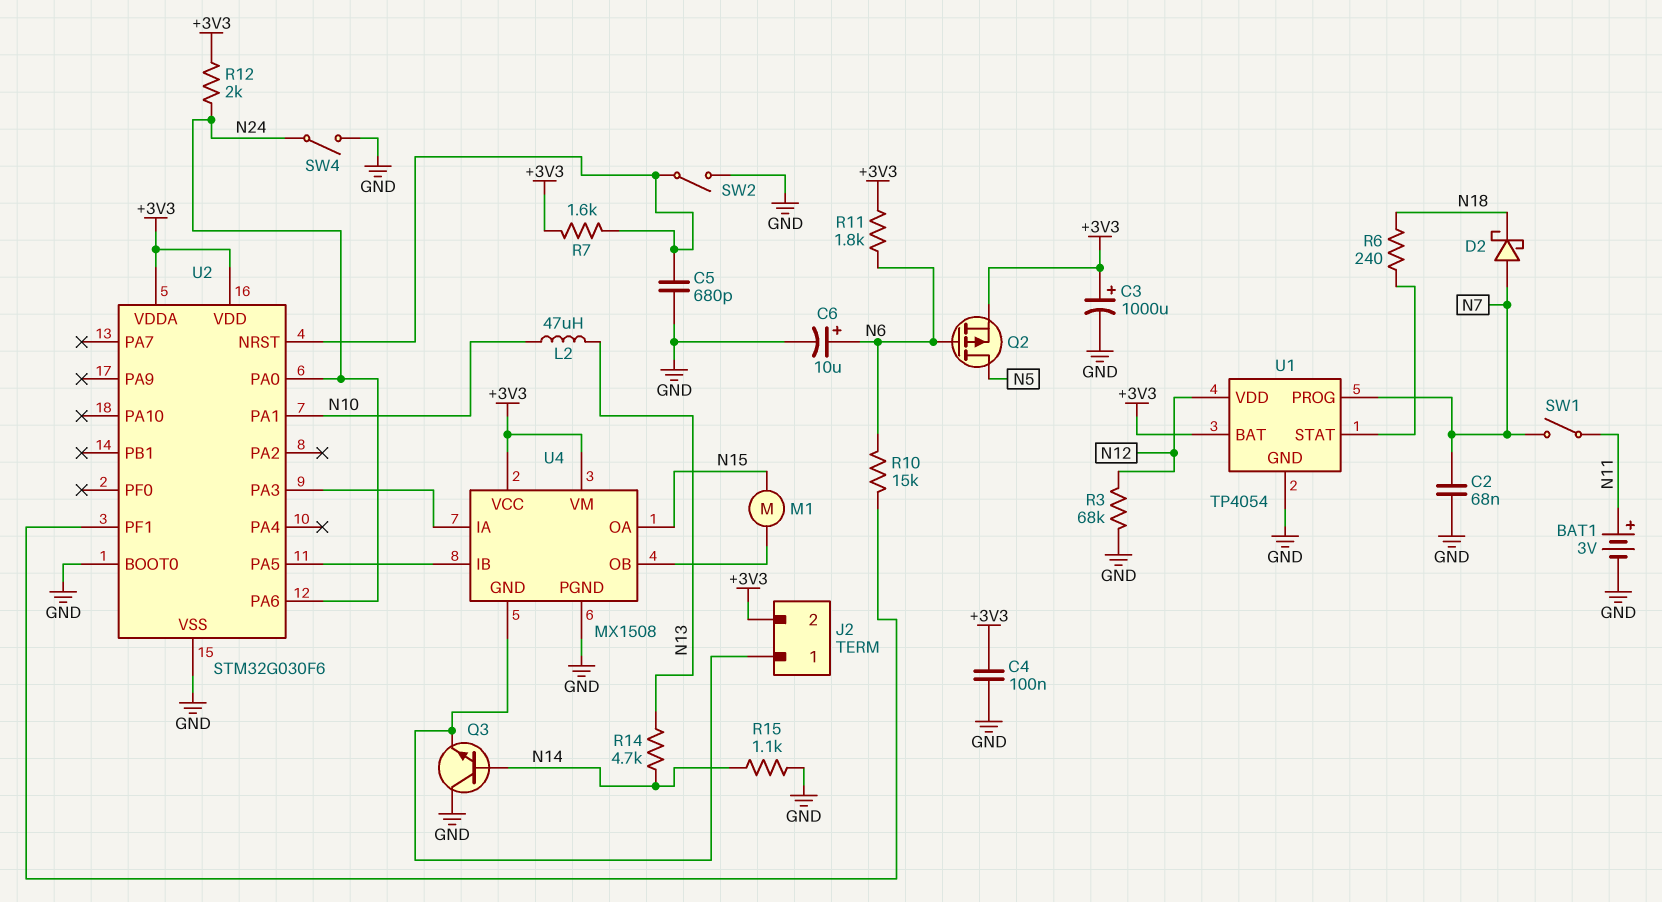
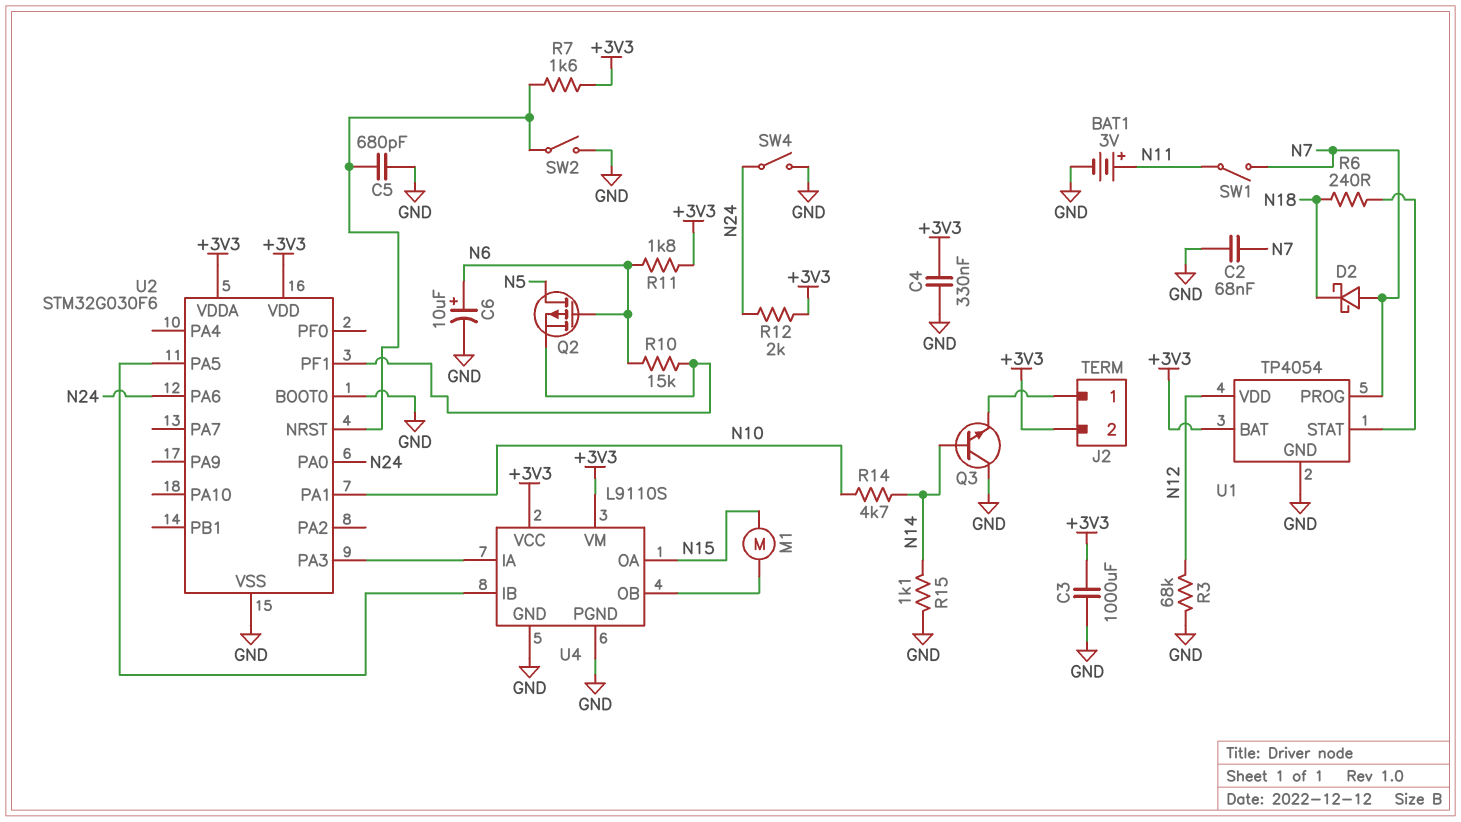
C3: 1000uF (plus +3V3, minus GND) -> 1000uF (+3V3, GND)
C4: 100nF (+3V3, GND) -> 330nF (+3V3, GND)
L2: 47uH (N10, N13) -> none
Q2: PMOS (G N6, D N5, S +3V3) -> PMOS (G N6, D N5, S U2/PF1)
R14: 4.7k (N13, N14) -> 4.7k (N10, N14)
U4: MX1508 -> L9110S
U4 pin GND: J2/1 -> GND

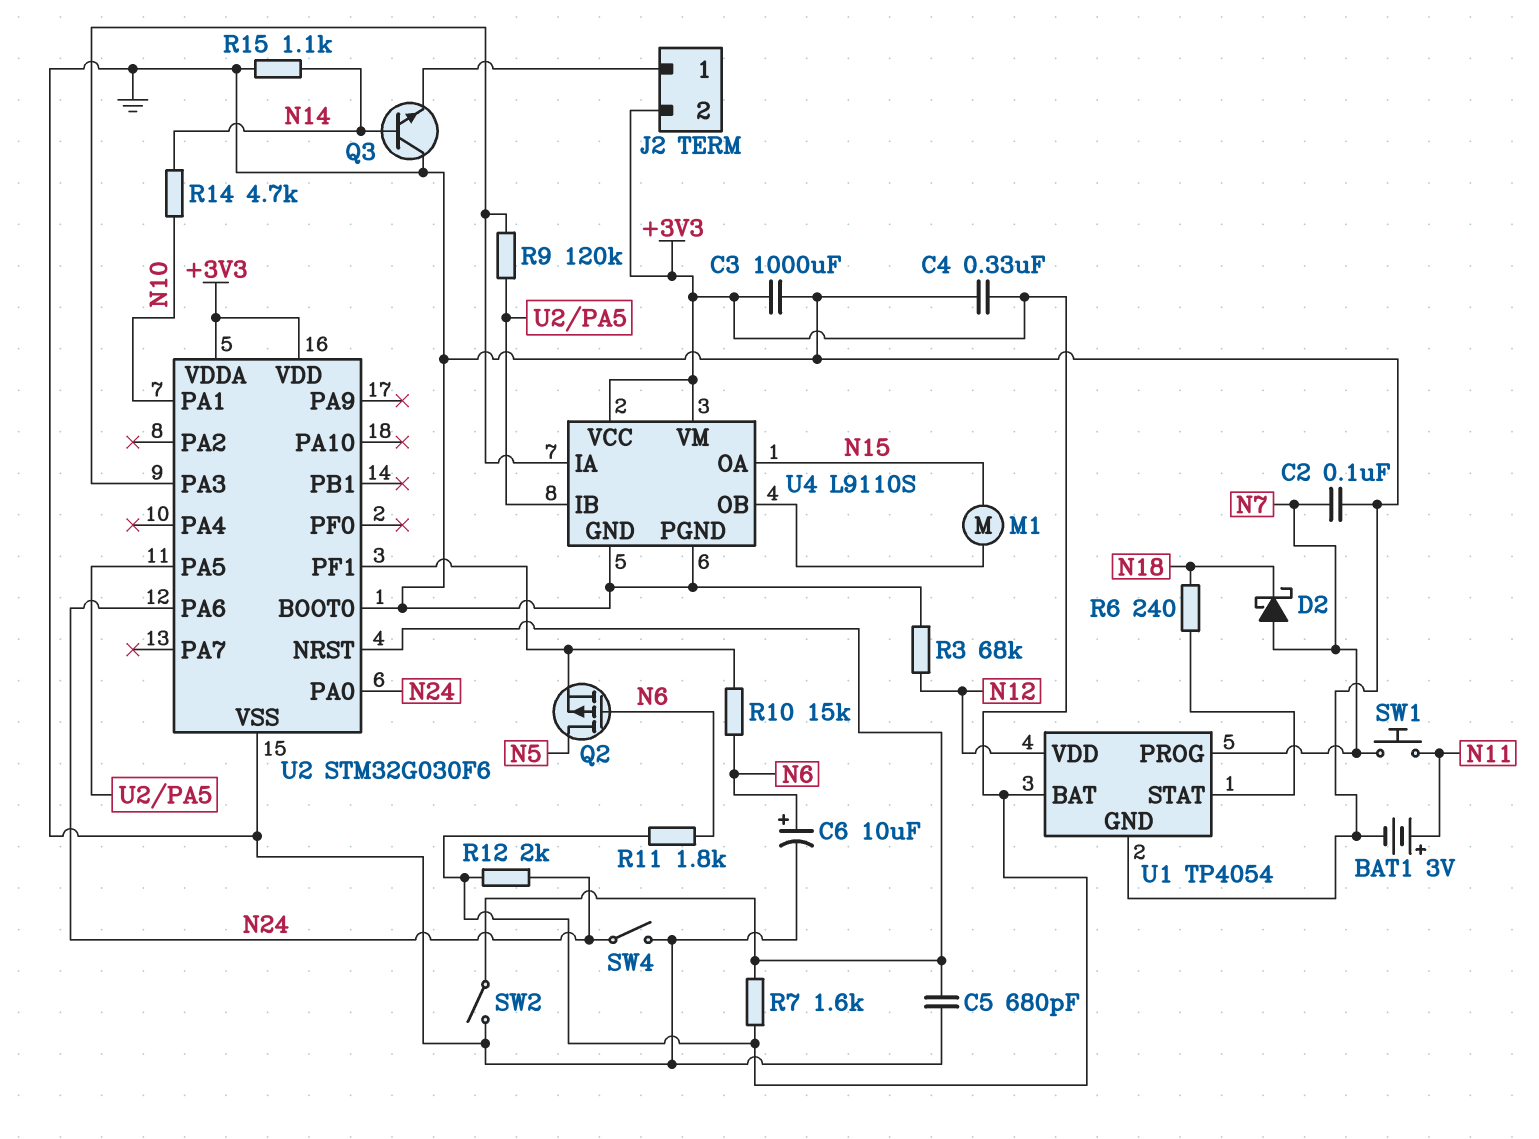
C2: 68nF (GND, N7) -> 100nF (GND, N7)
R9: none -> 120k (U2/PA3, U2/PA5)
SW1: switch (N7, N11) -> button (N7, N11)

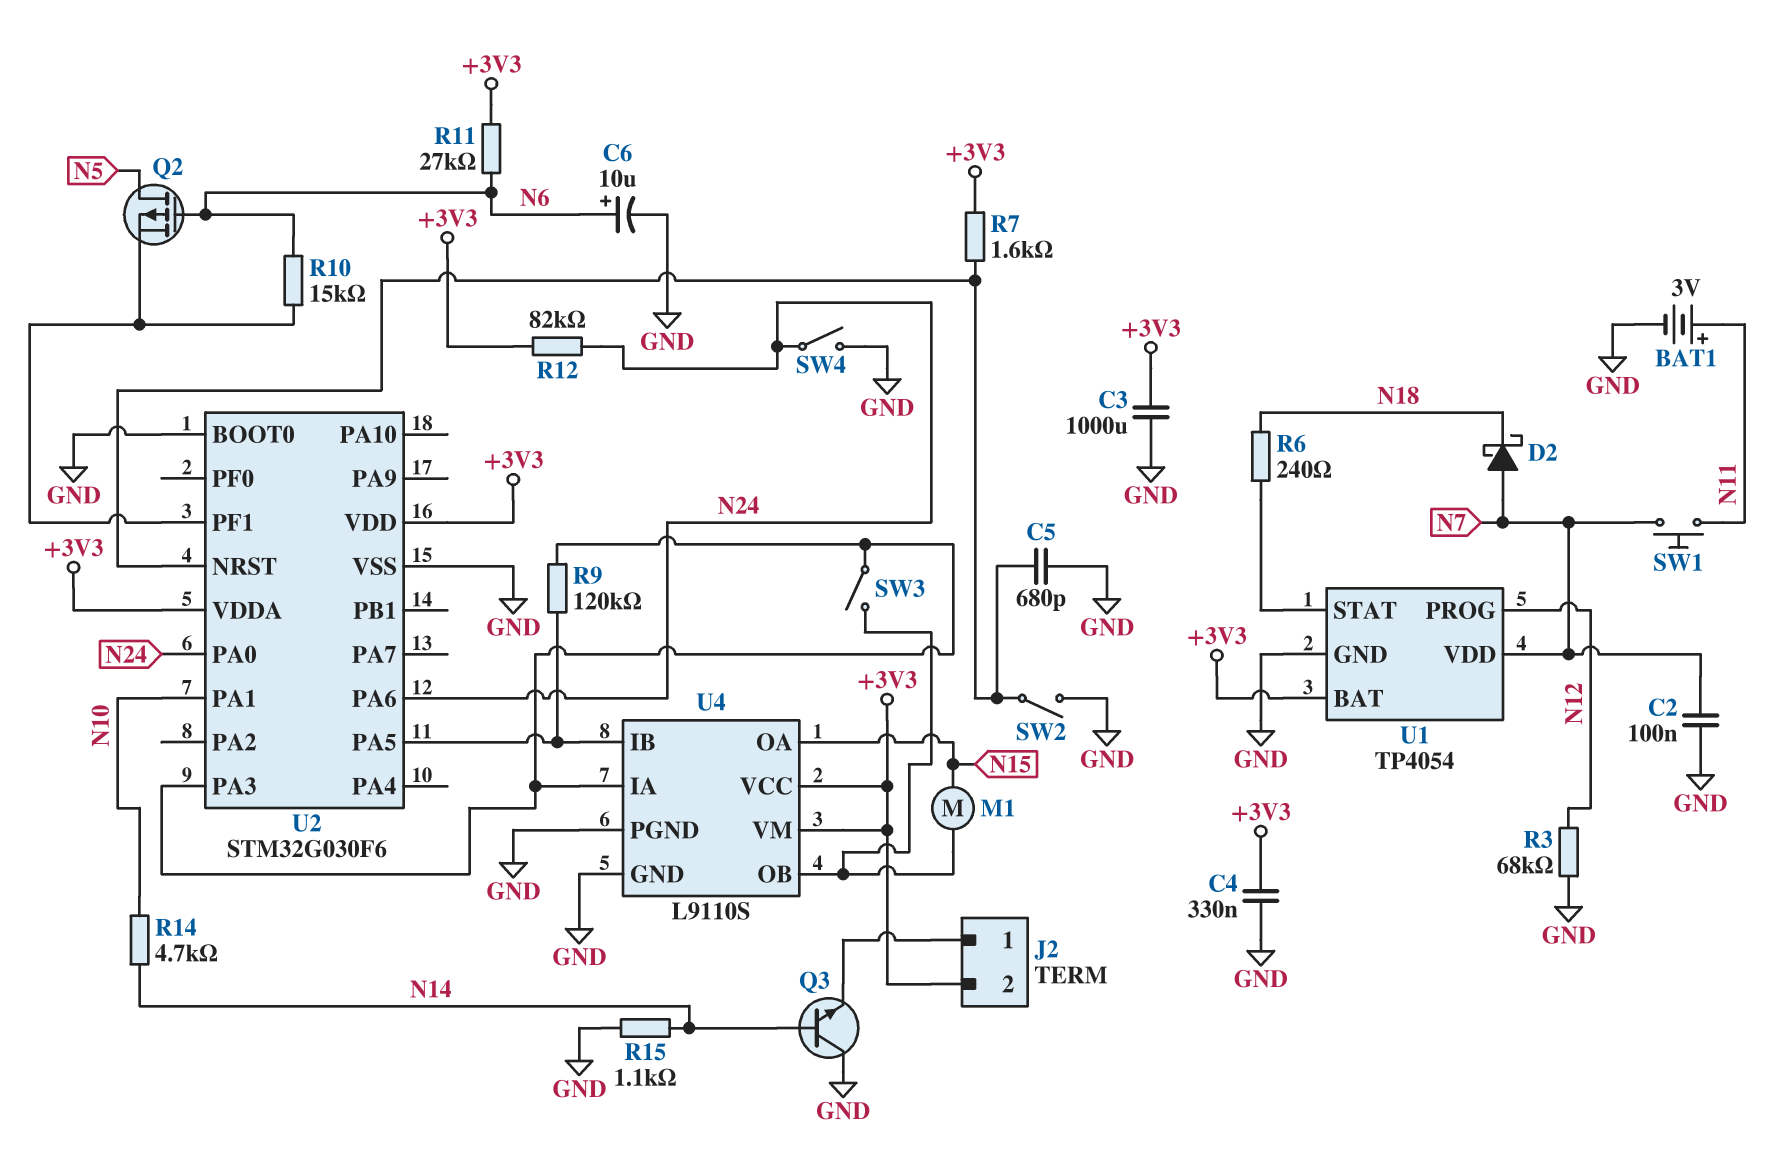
R11: 1.8k (+3V3, N6) -> 27k (+3V3, N6)
R12: 2k (+3V3, N24) -> 82k (+3V3, N24)
SW3: none -> switch (U2/PA3, U4/OB)
U1 pin PROG: N7 -> N12
U1 pin VDD: N12 -> N7

